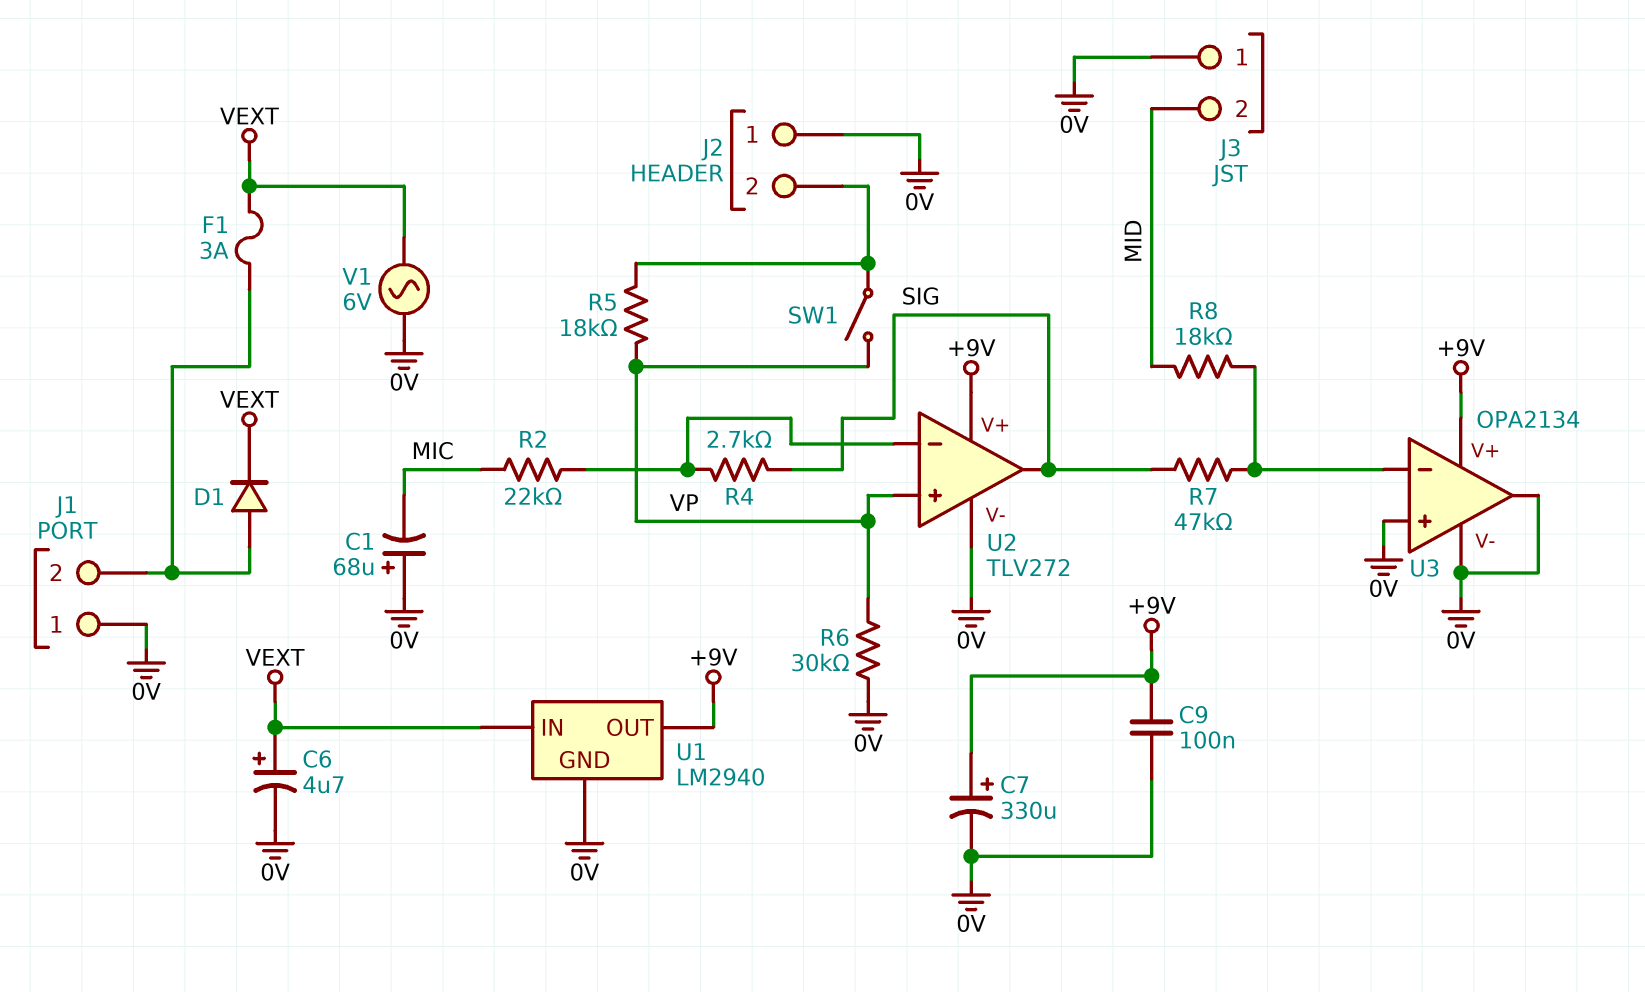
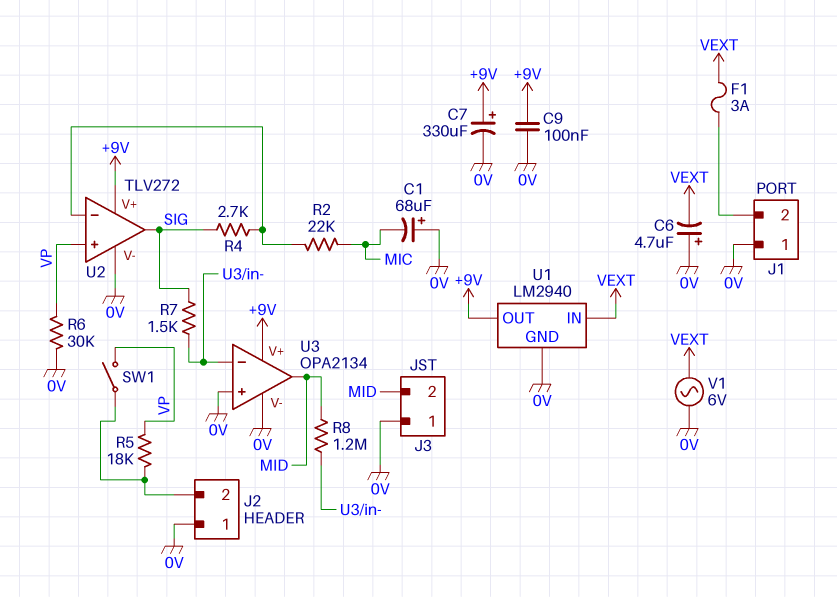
C6: 4.7uF (plus VEXT, minus 0V) -> 4.7uF (plus 0V, minus VEXT)
D1: diode (A J1/2, K VEXT) -> none
R7: 47k (SIG, U3/in-) -> 1.5k (SIG, U3/in-)
R8: 18k (MID, U3/in-) -> 1.2M (MID, U3/in-)
U3 pin out: 0V -> MID

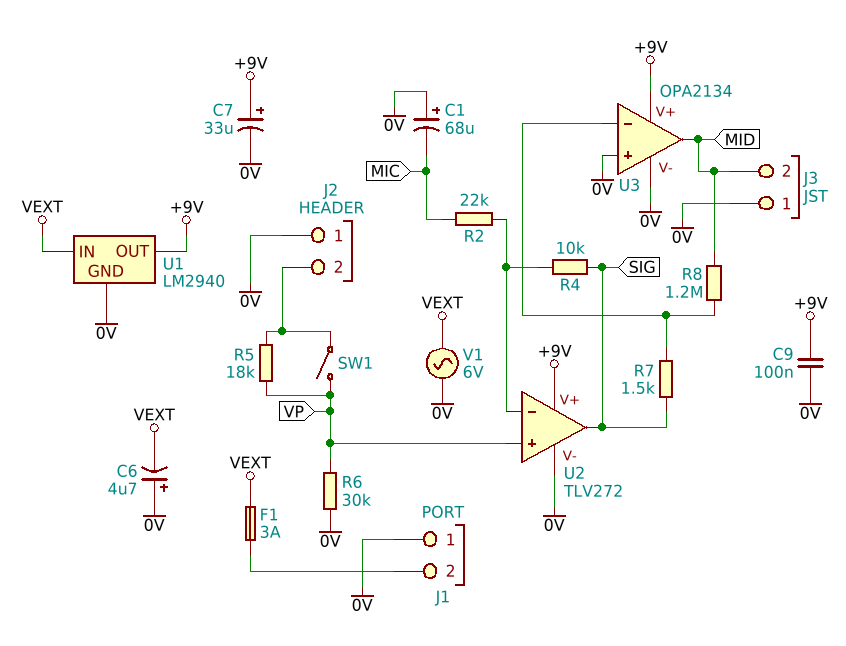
C7: 330uF (plus +9V, minus 0V) -> 33uF (plus +9V, minus 0V)
R4: 2.7k (SIG, U2/in-) -> 10k (SIG, U2/in-)

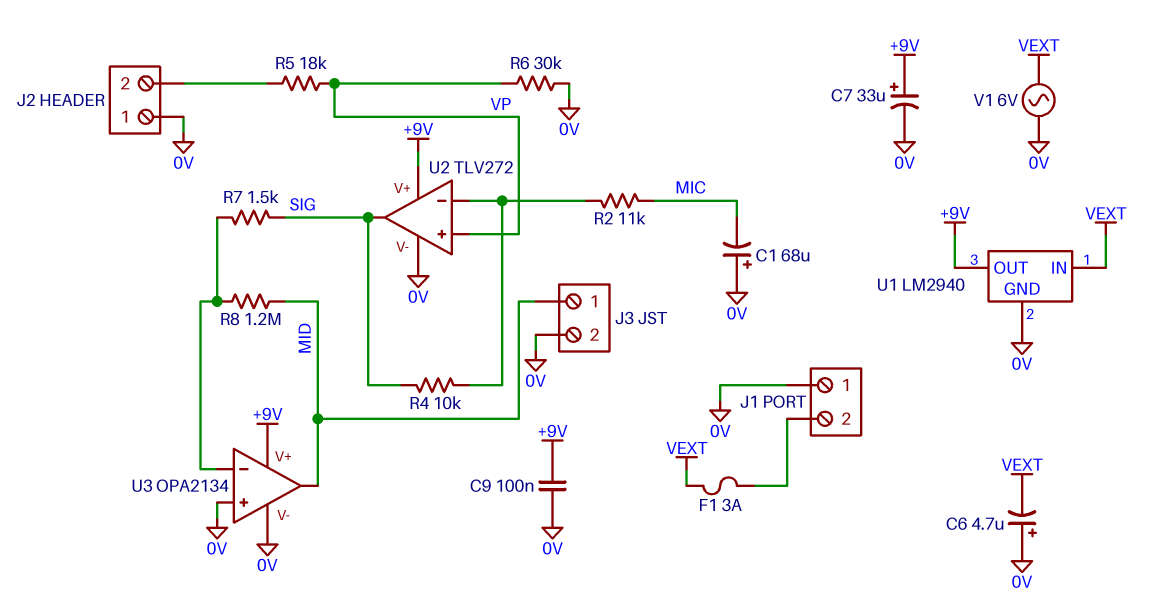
J3 pin 1: 0V -> MID
J3 pin 2: MID -> 0V
R2: 22k (MIC, U2/in-) -> 11k (MIC, U2/in-)
SW1: switch (J2/2, VP) -> none

